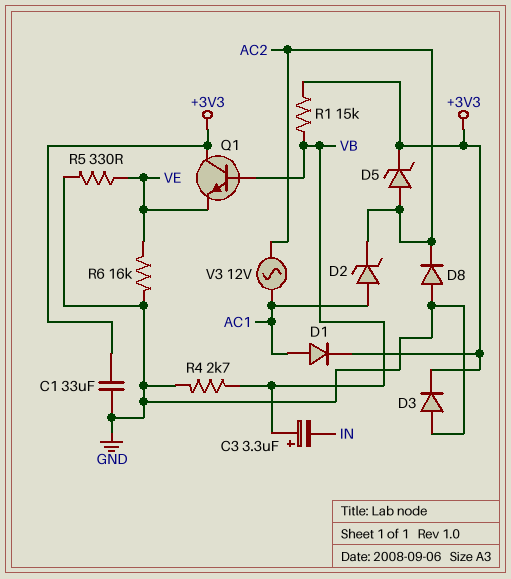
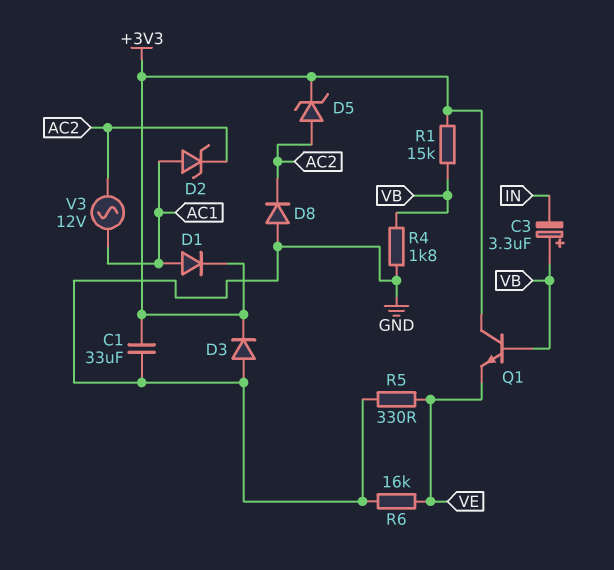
R4: 2.7k (GND, VB) -> 1.8k (GND, VB)

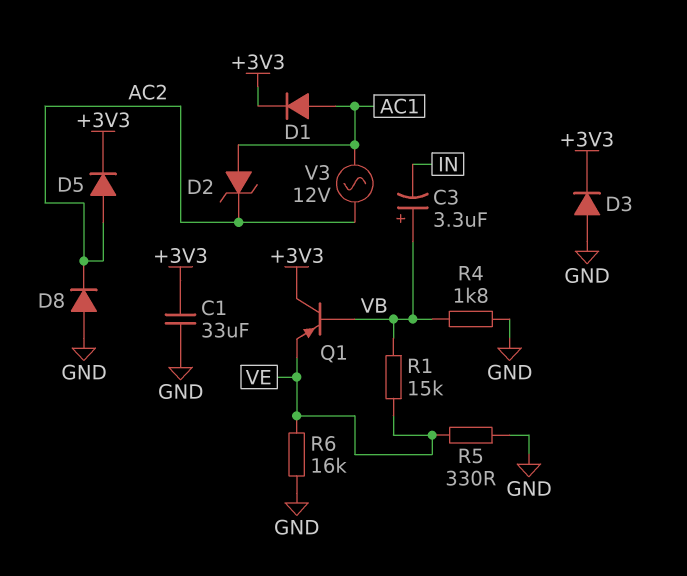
D5: zener (A AC2, K +3V3) -> diode (A AC2, K +3V3)
Q1: NPN (B VB, C +3V3, E VE) -> PNP (B VB, C +3V3, E VE)
R1: 15k (+3V3, VB) -> 15k (VB, VE)

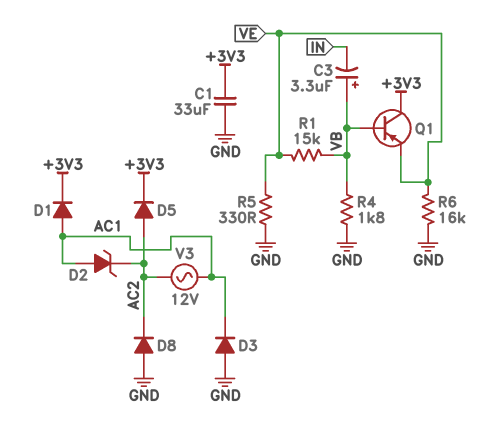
D3: diode (A GND, K +3V3) -> diode (A GND, K AC1)

